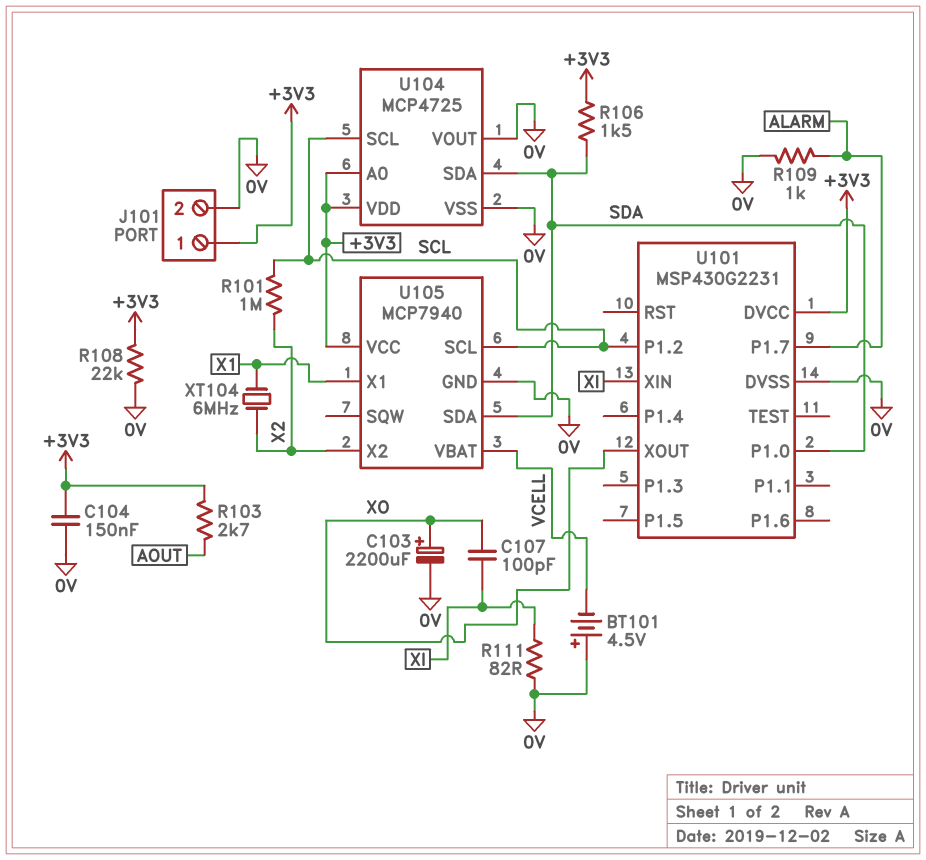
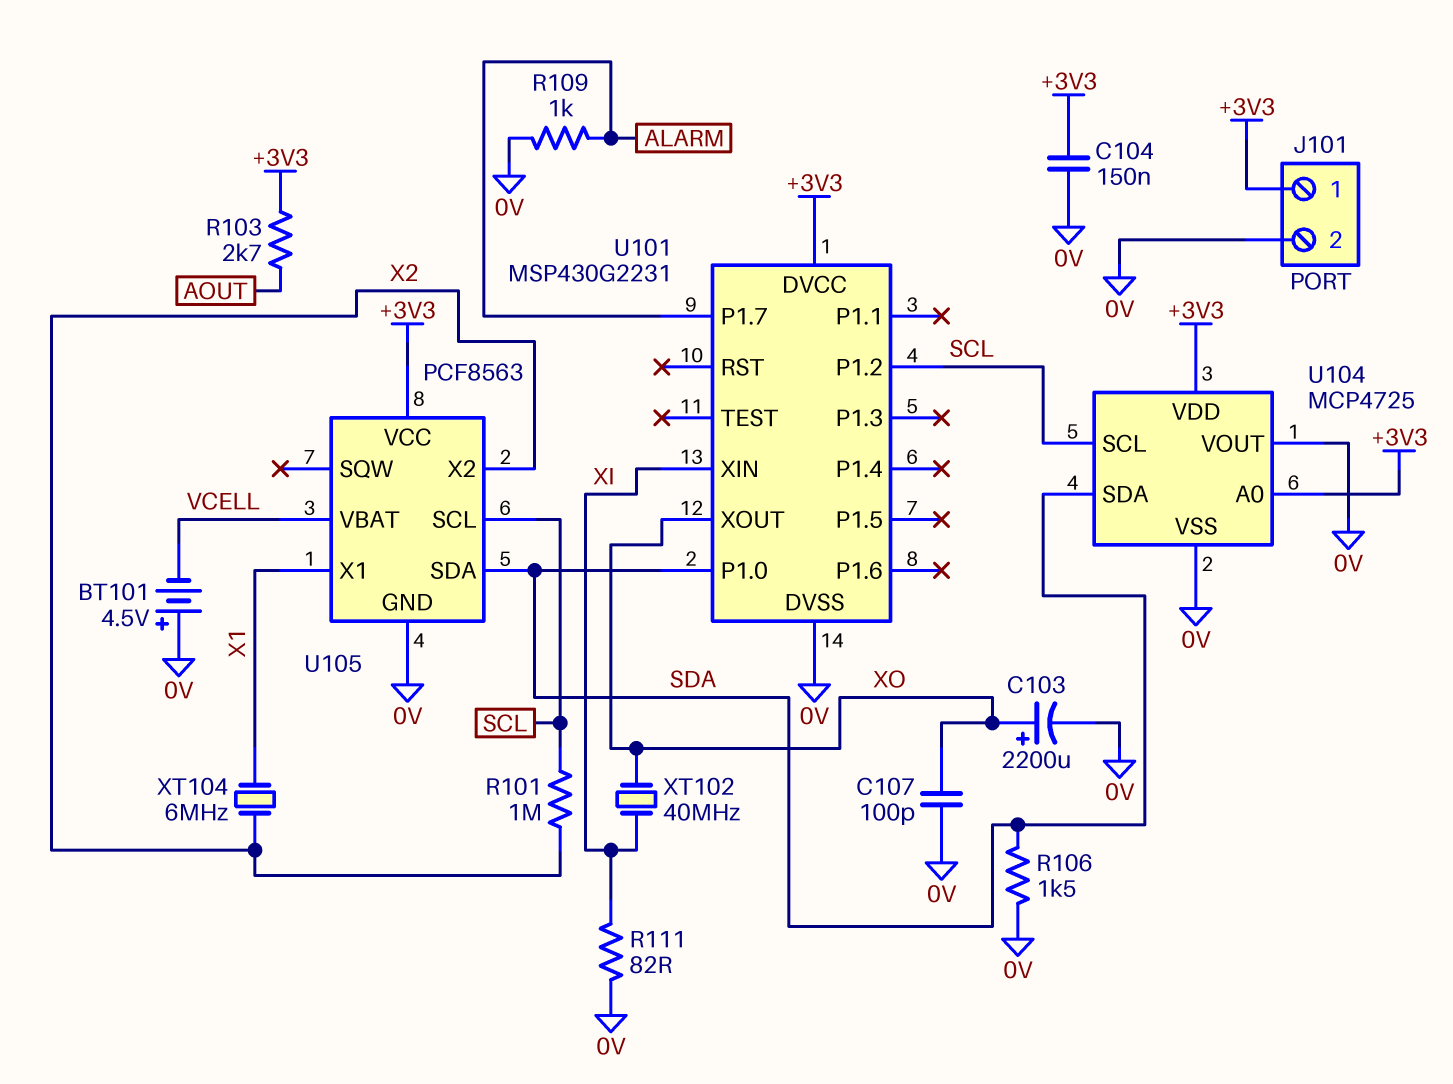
C107: 100pF (XI, XO) -> 100pF (0V, XO)
R106: 1.5k (+3V3, SDA) -> 1.5k (0V, SDA)
R108: 22k (+3V3, 0V) -> none
U105: MCP7940 -> PCF8563
XT102: none -> 40MHz (XI, XO)

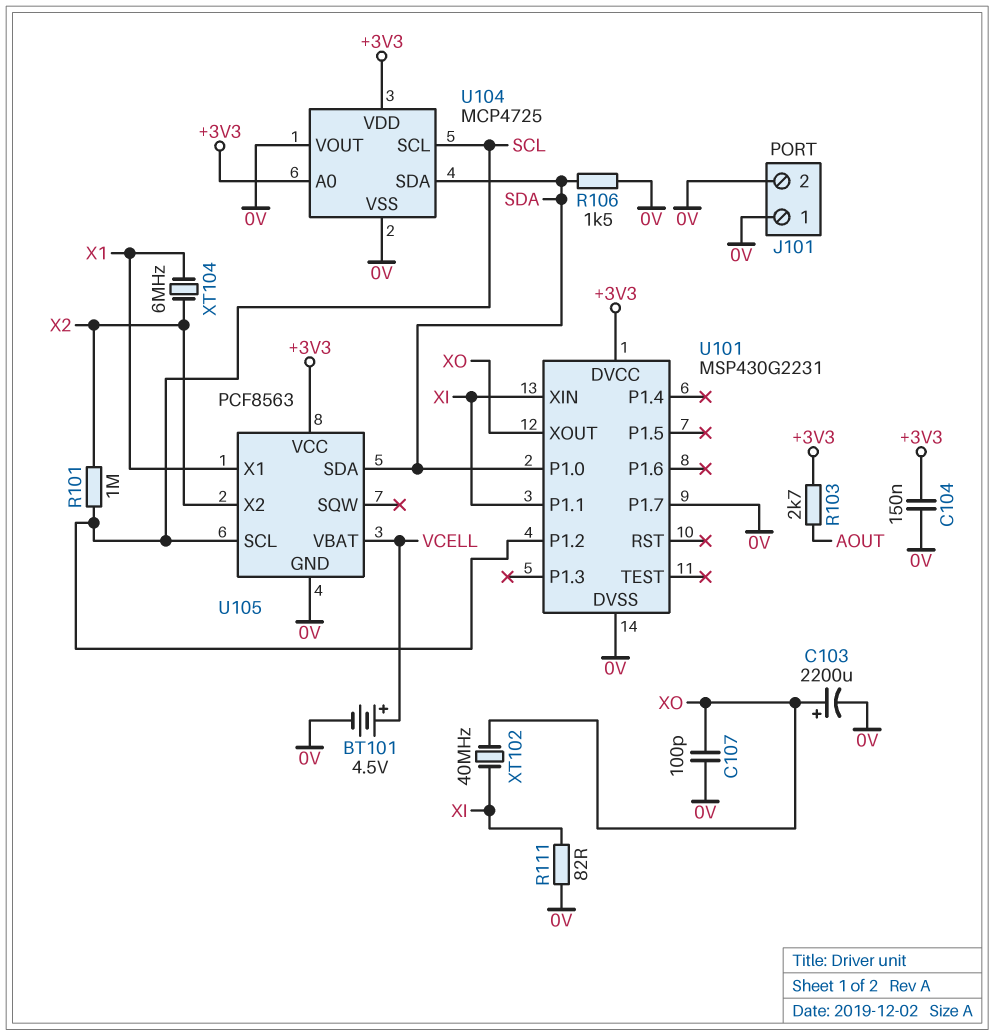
BT101: 4.5V (plus 0V, minus VCELL) -> 4.5V (plus VCELL, minus 0V)
J101 pin 1: +3V3 -> 0V
R109: 1k (0V, ALARM) -> none
U101 pin P1.1: none -> XI
U101 pin P1.7: ALARM -> 0V

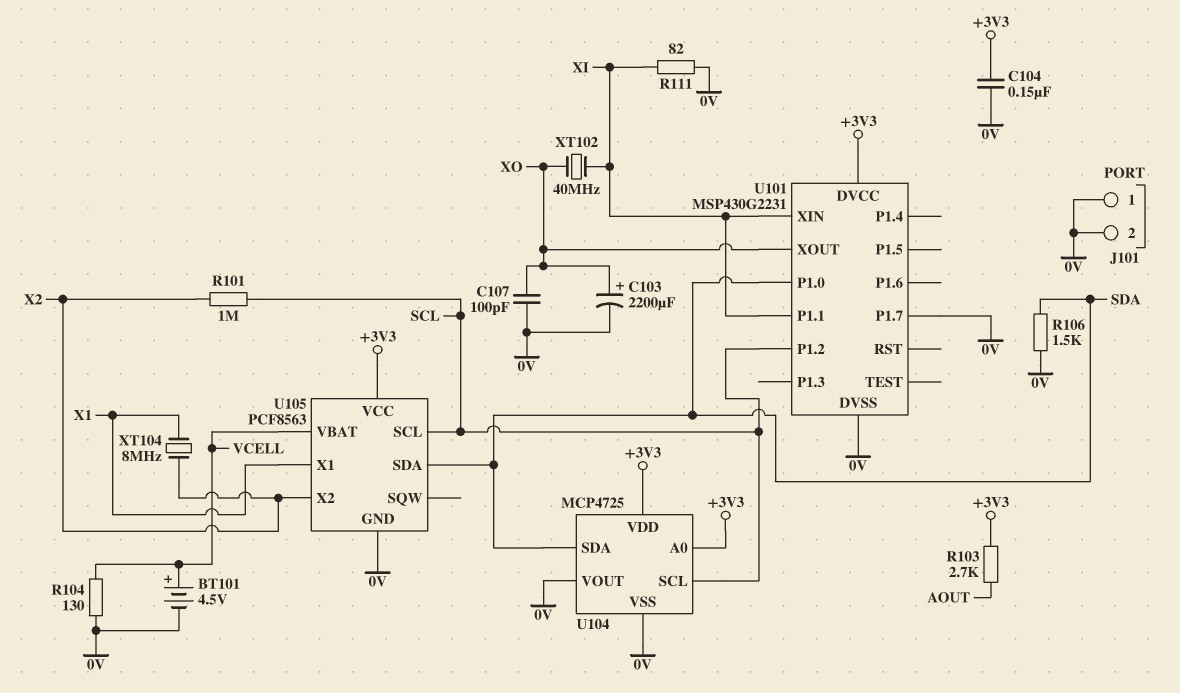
R104: none -> 130 (0V, VCELL)
XT104: 6MHz (X1, X2) -> 8MHz (X1, X2)

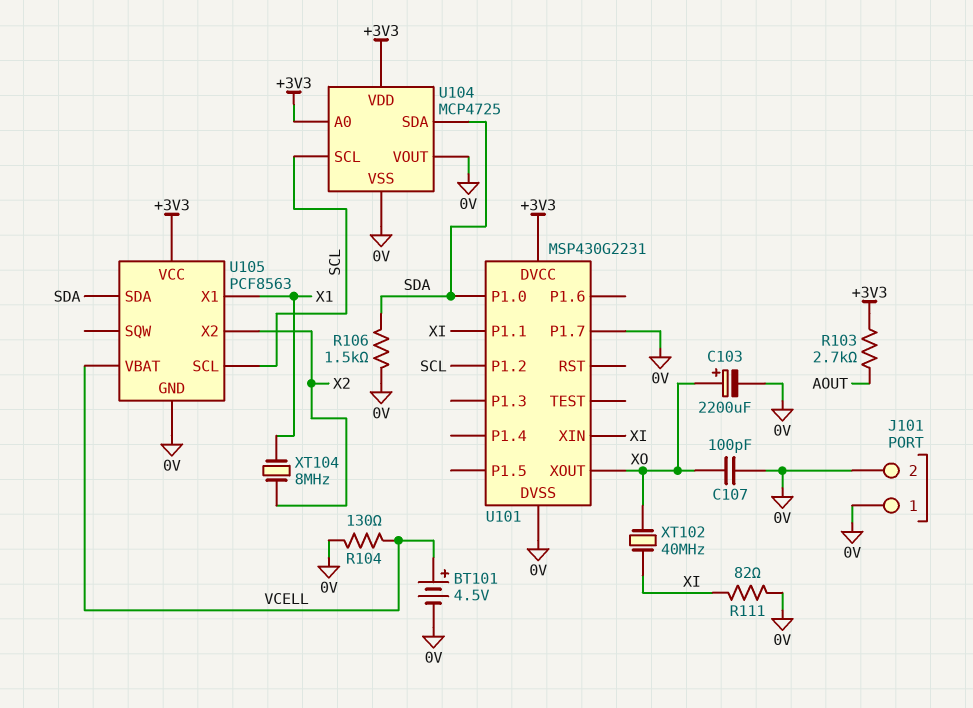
C104: 150nF (+3V3, 0V) -> none
R101: 1M (SCL, X2) -> none

